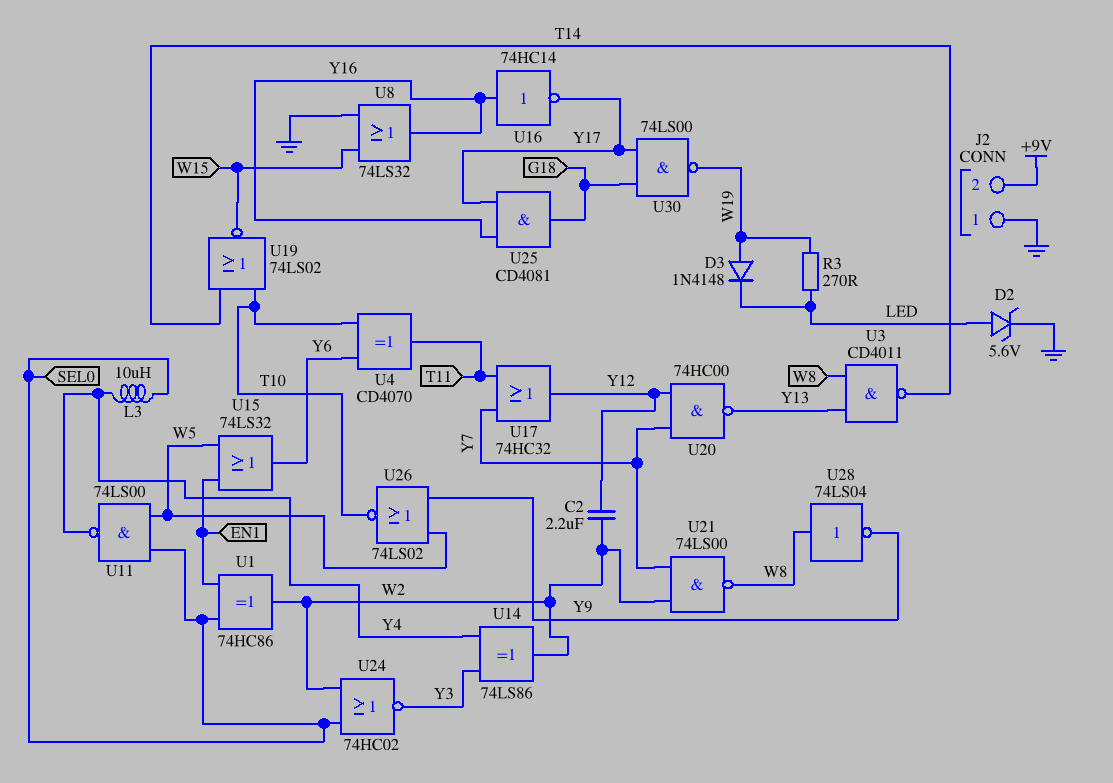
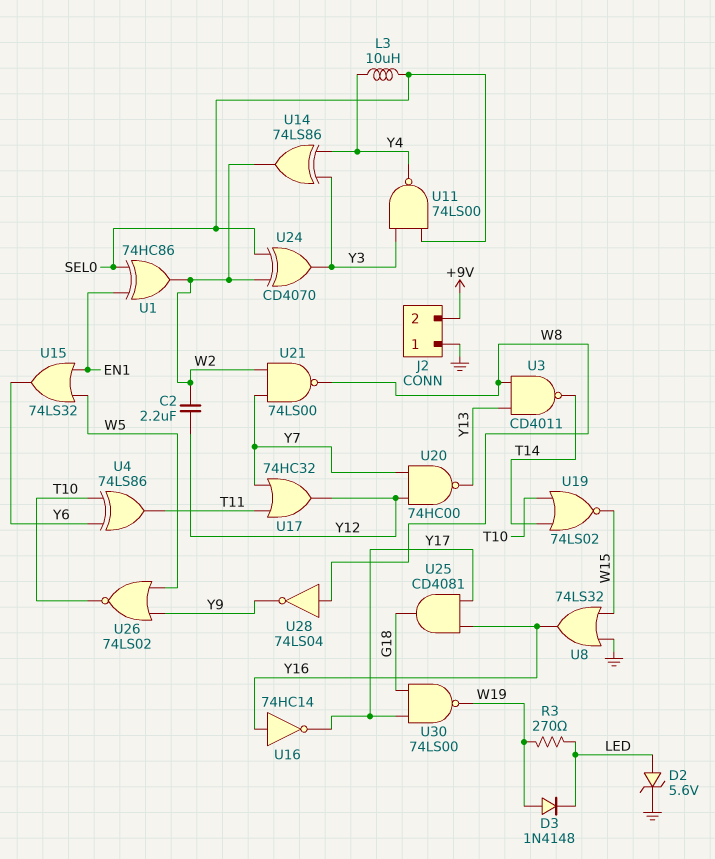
U4: XOR CD4070 (in T10, in Y6, out T11) -> XOR 74LS86 (in T10, in Y6, out T11)
U11: NAND 74LS00 (in SEL0, in W5, out Y4) -> NAND 74LS00 (in SEL0, in Y3, out Y4)
U24: NOR 74HC02 (in SEL0, in W2, out Y3) -> XOR CD4070 (in SEL0, in W2, out Y3)

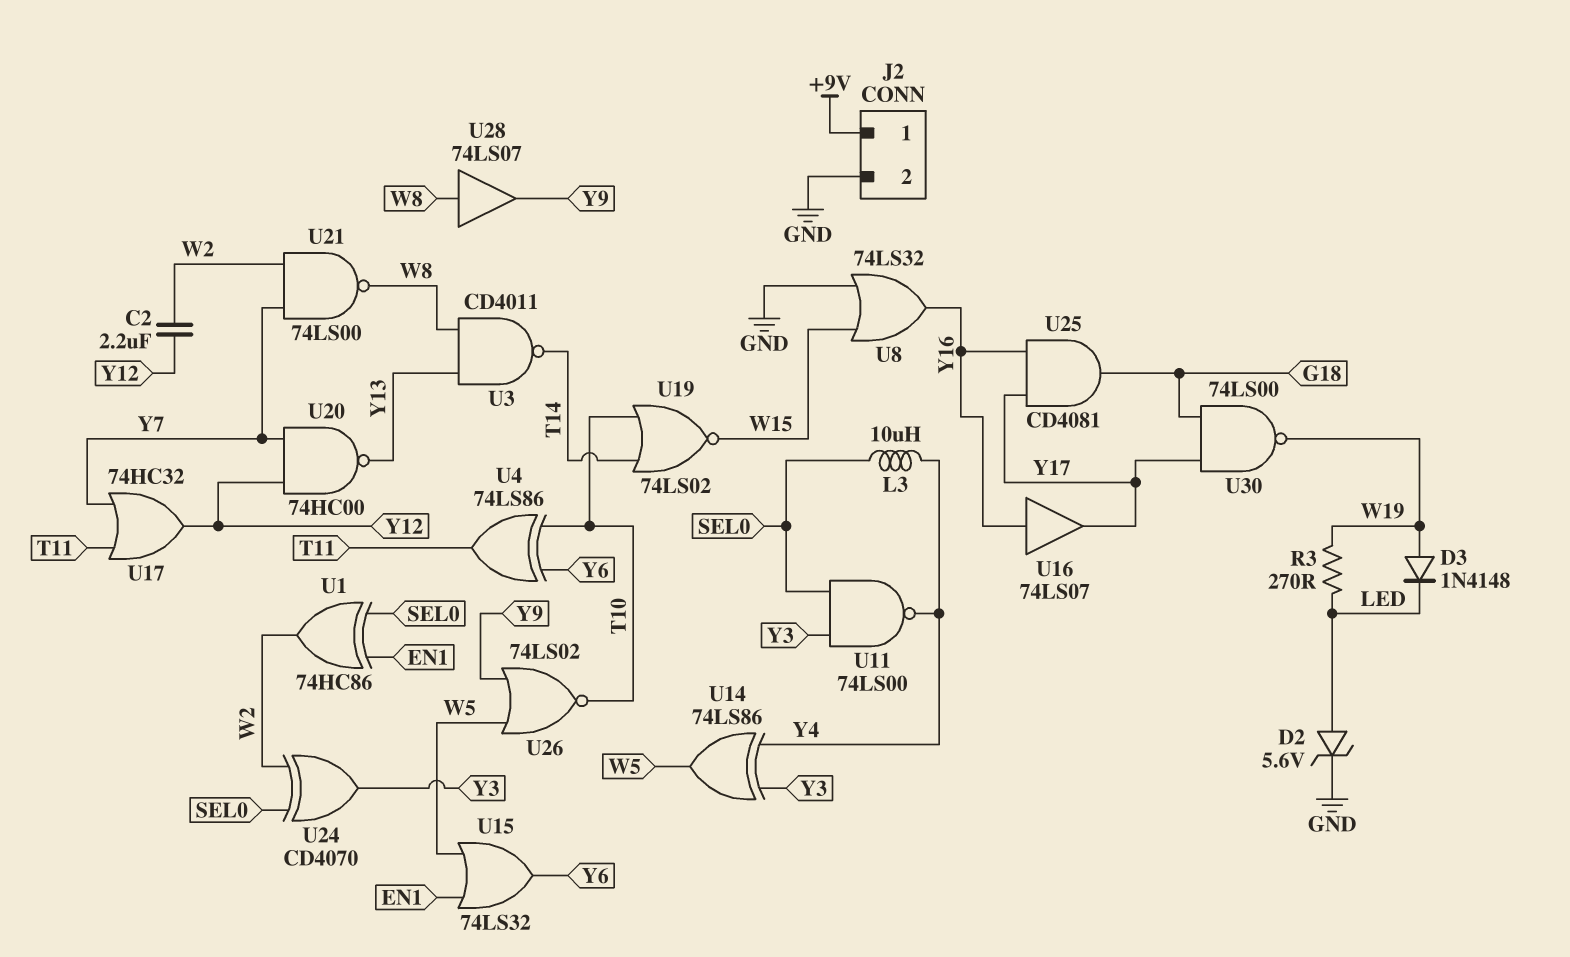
J2 pin 1: GND -> +9V
J2 pin 2: +9V -> GND
U14: XOR 74LS86 (in Y3, in Y4, out W2) -> XOR 74LS86 (in Y3, in Y4, out W5)
U16: NOT 74HC14 (in Y16, out Y17) -> buffer 74LS07 (in Y16, out Y17)
U28: NOT 74LS04 (in W8, out Y9) -> buffer 74LS07 (in W8, out Y9)

